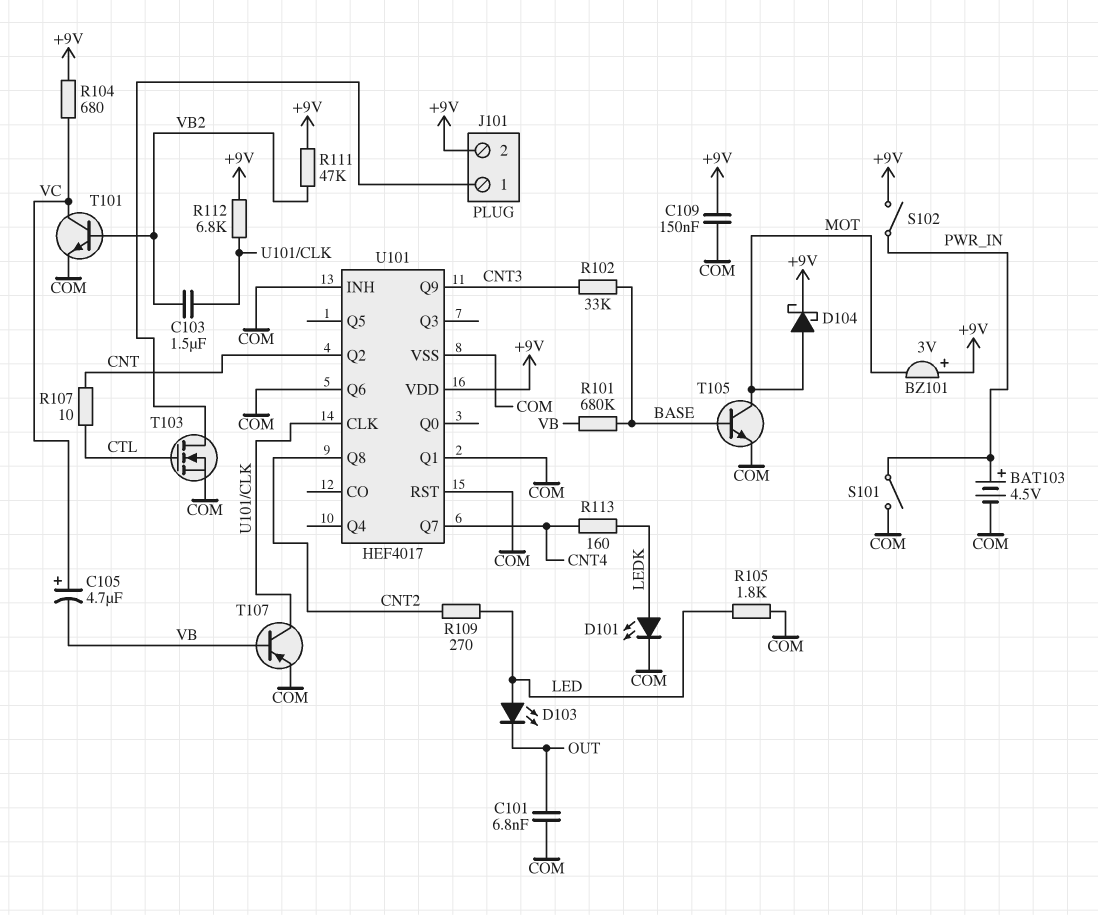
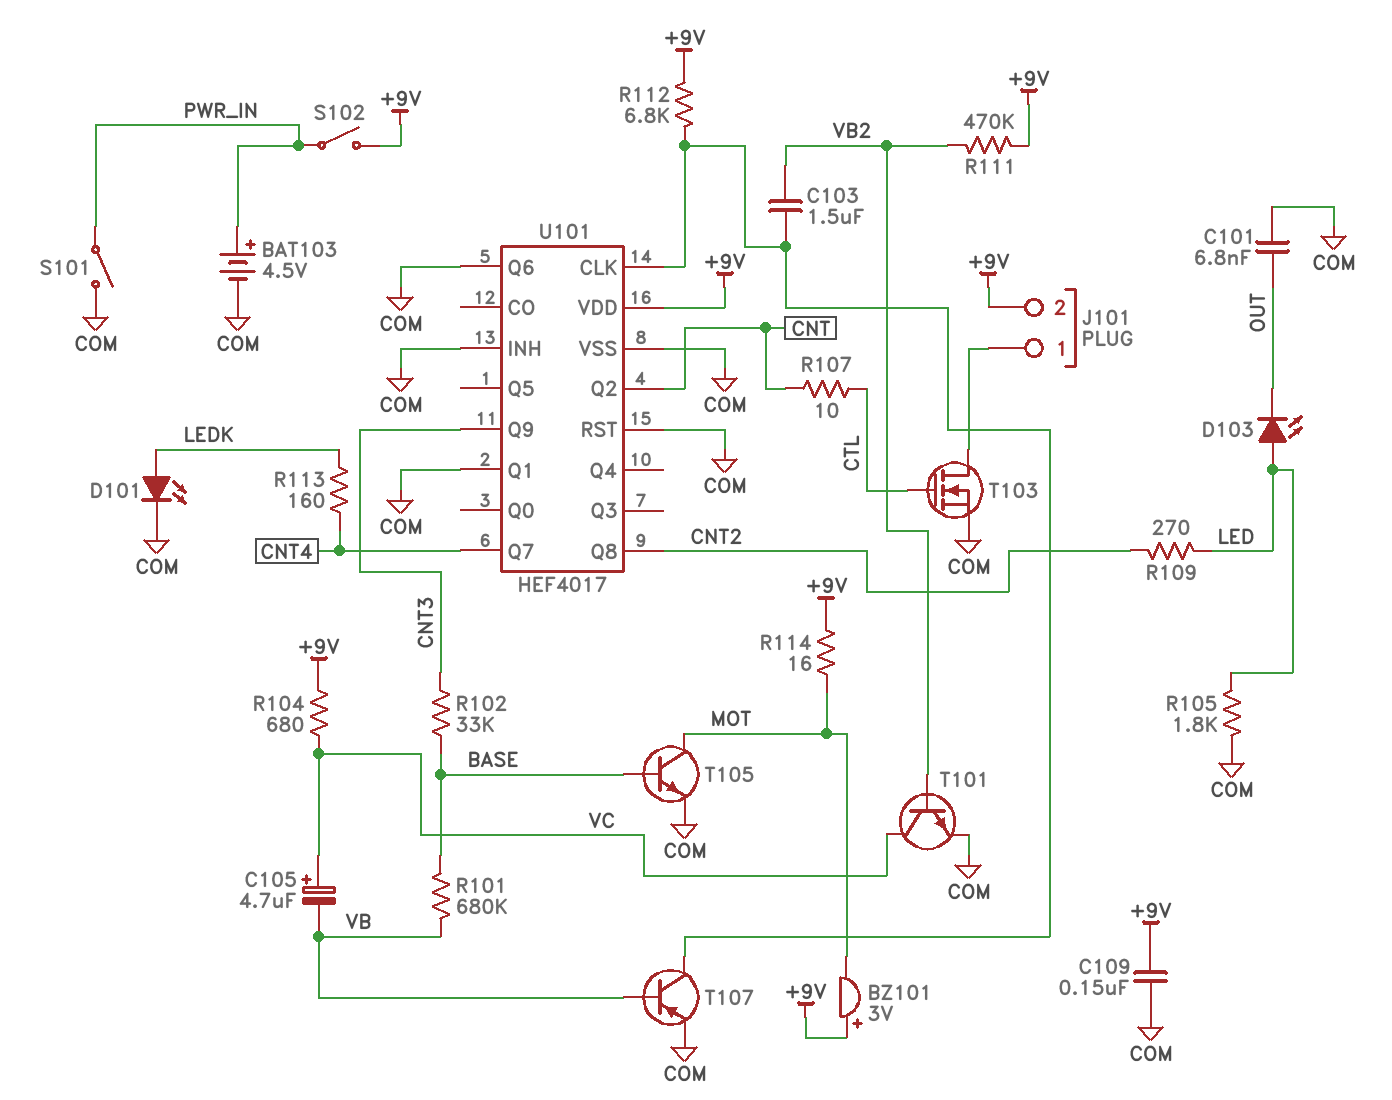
D104: schottky (A MOT, K +9V) -> none
R111: 47k (+9V, VB2) -> 470k (+9V, VB2)
R114: none -> 16 (+9V, MOT)

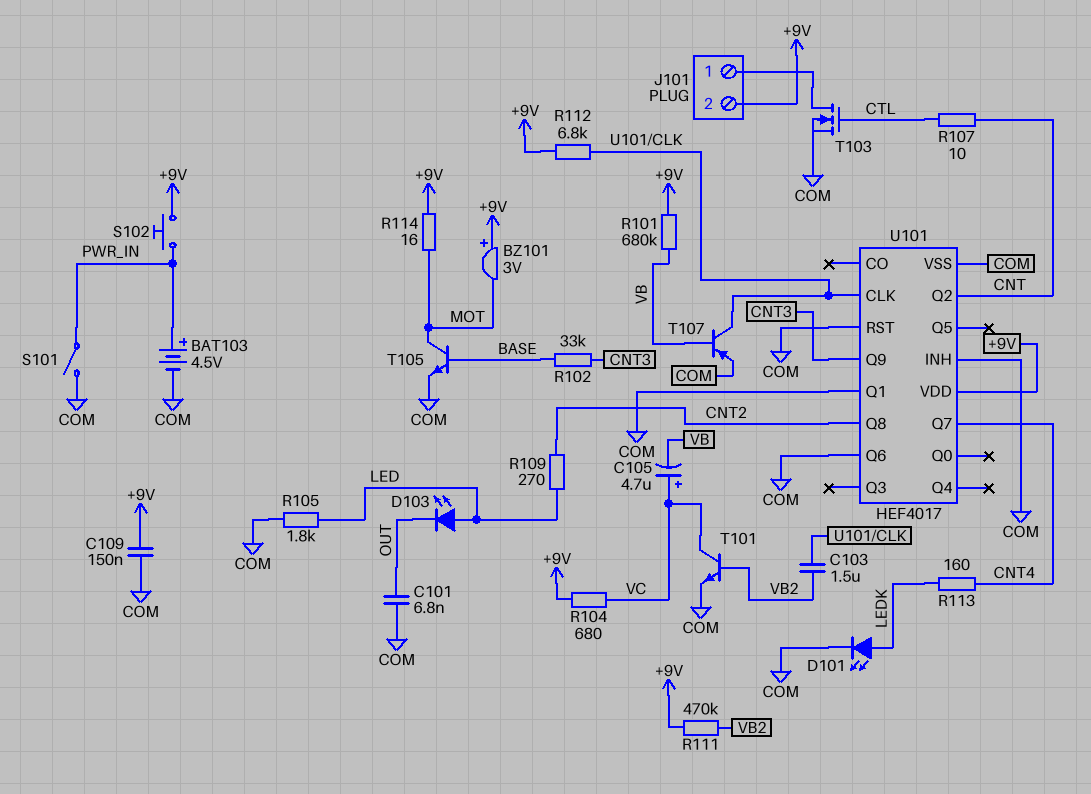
R101: 680k (BASE, VB) -> 680k (+9V, VB)
S102: switch (+9V, PWR_IN) -> button (+9V, PWR_IN)

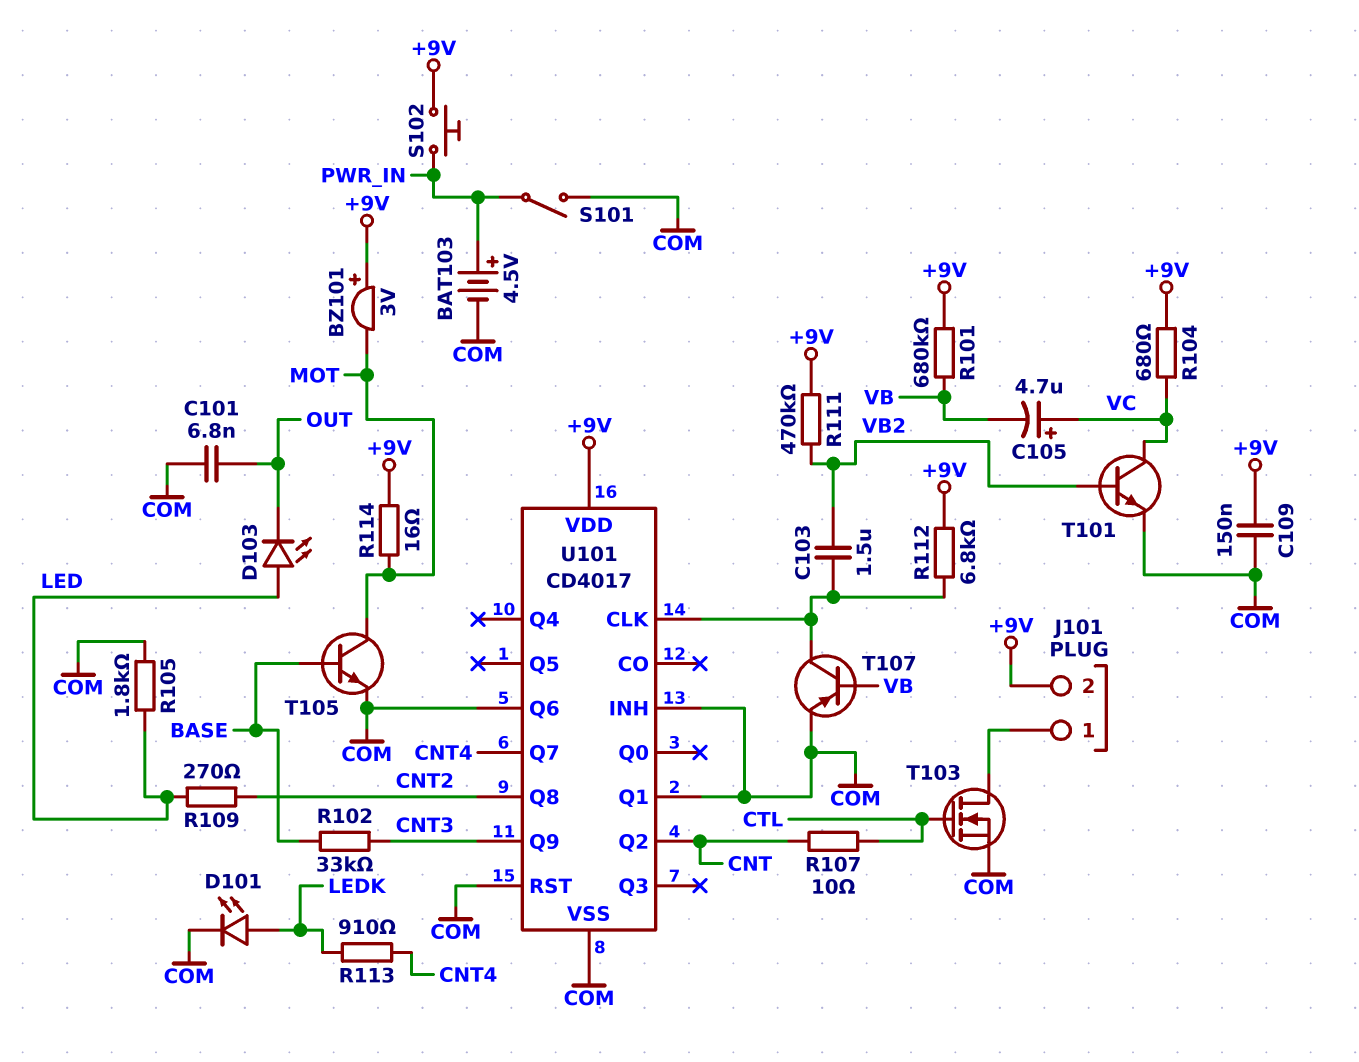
R113: 160 (CNT4, LEDK) -> 910 (CNT4, LEDK)
U101: HEF4017 -> CD4017

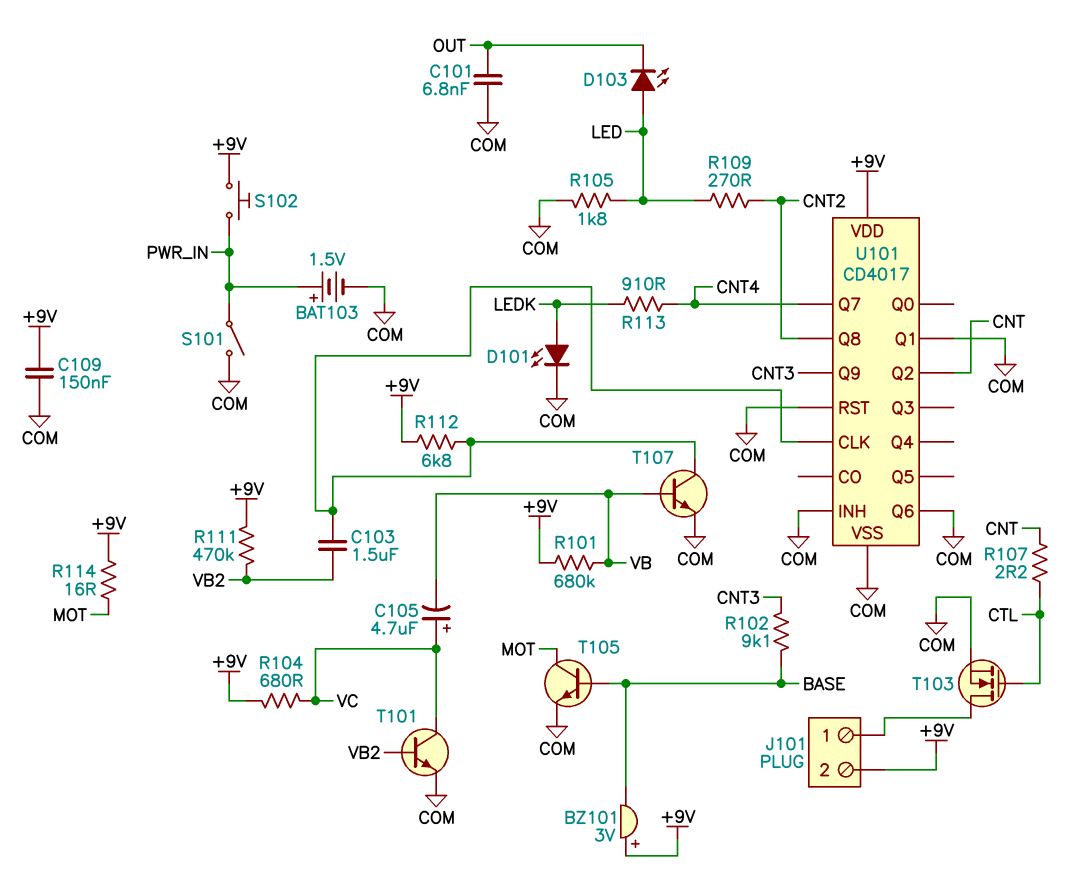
BAT103: 4.5V (plus PWR_IN, minus COM) -> 1.5V (plus PWR_IN, minus COM)
BZ101: buzzer 3V (plus +9V, minus MOT) -> buzzer 3V (plus +9V, minus BASE)
R102: 33k (BASE, CNT3) -> 9.1k (BASE, CNT3)
R107: 10 (CNT, CTL) -> 2.2 (CNT, CTL)
T107: PNP (B VB, C U101/CLK, E COM) -> NPN (B VB, C U101/CLK, E COM)

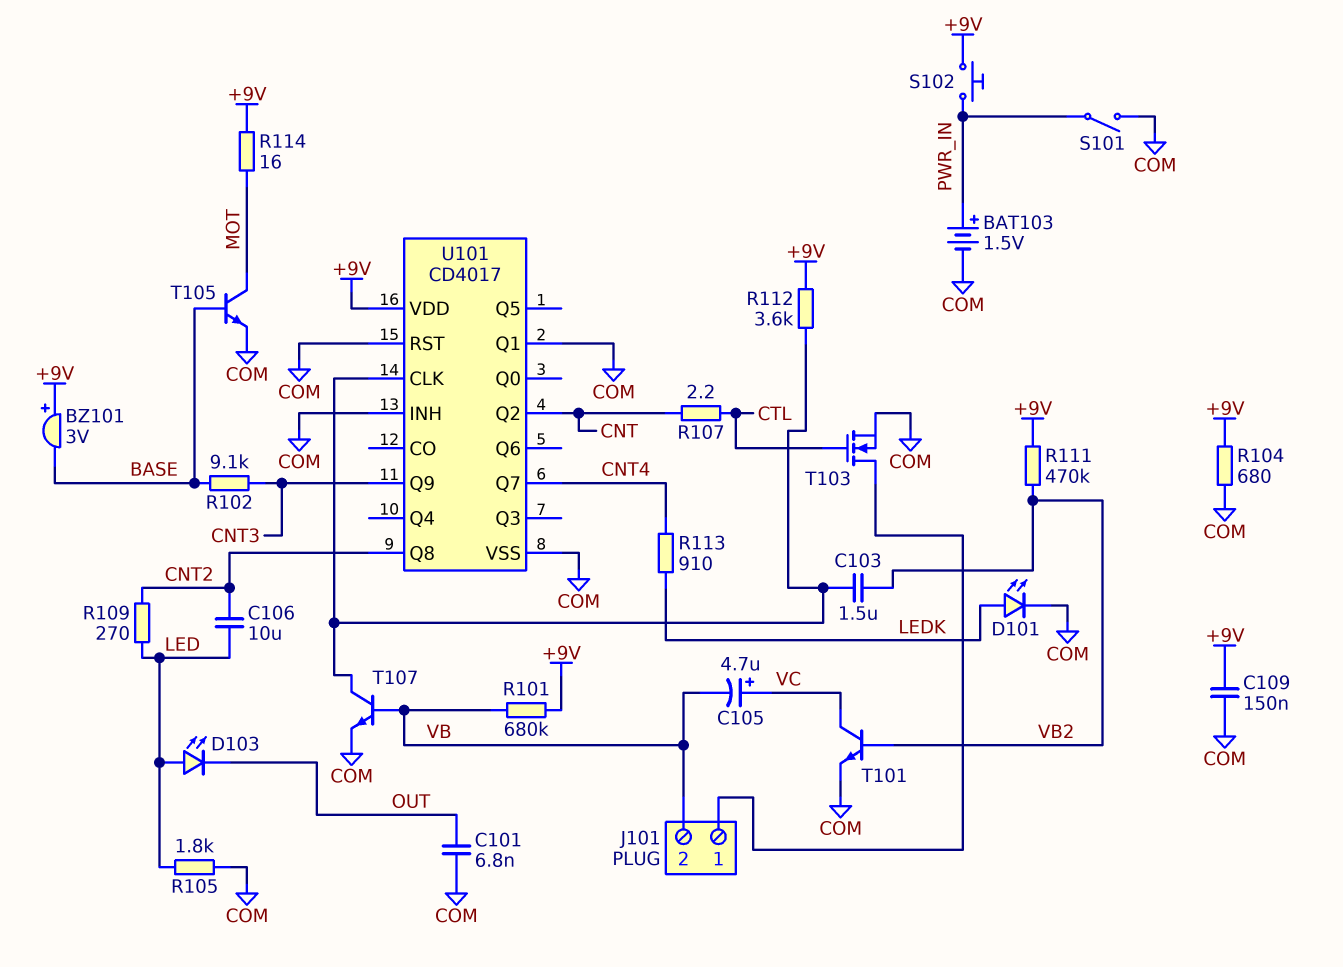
C106: none -> 10uF (CNT2, LED)
J101 pin 2: +9V -> VB
R104: 680 (+9V, VC) -> 680 (+9V, COM)
R112: 6.8k (+9V, U101/CLK) -> 3.6k (+9V, U101/CLK)
U101 pin Q6: COM -> none

